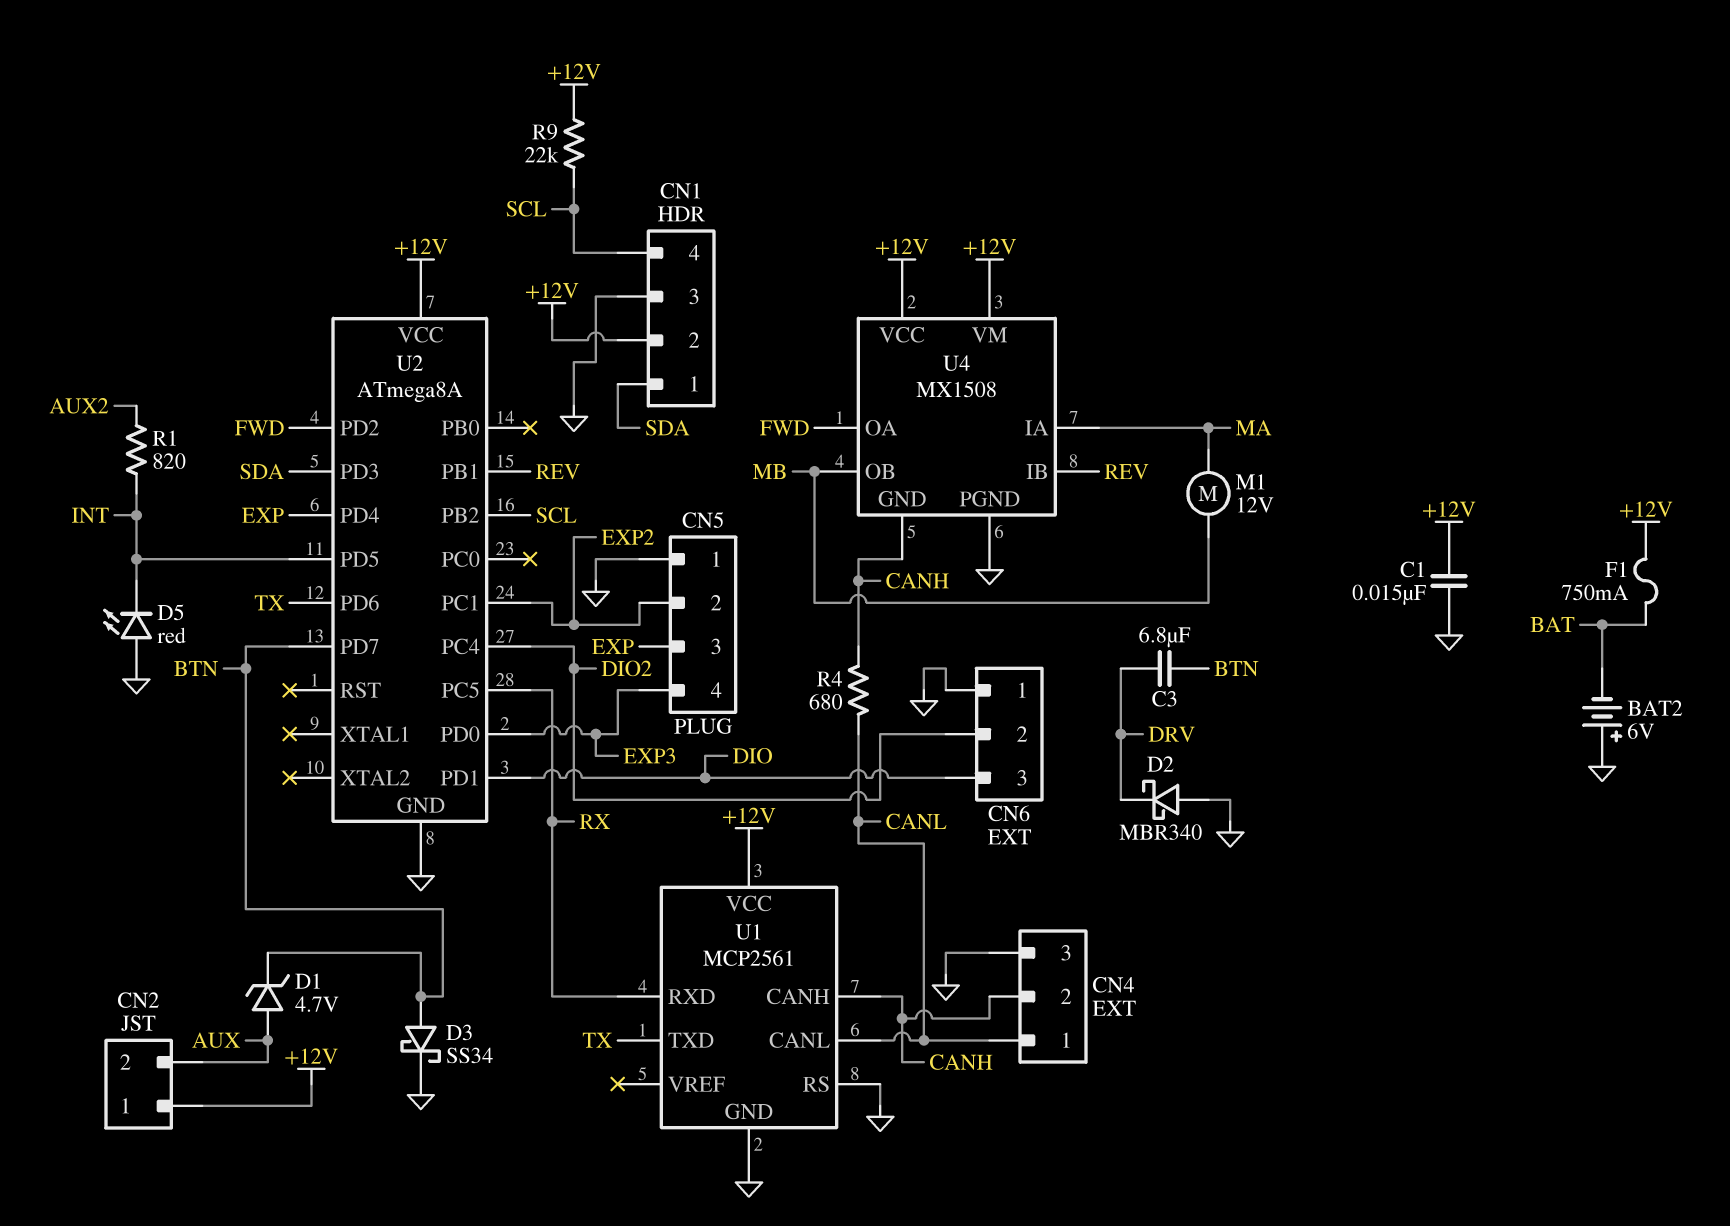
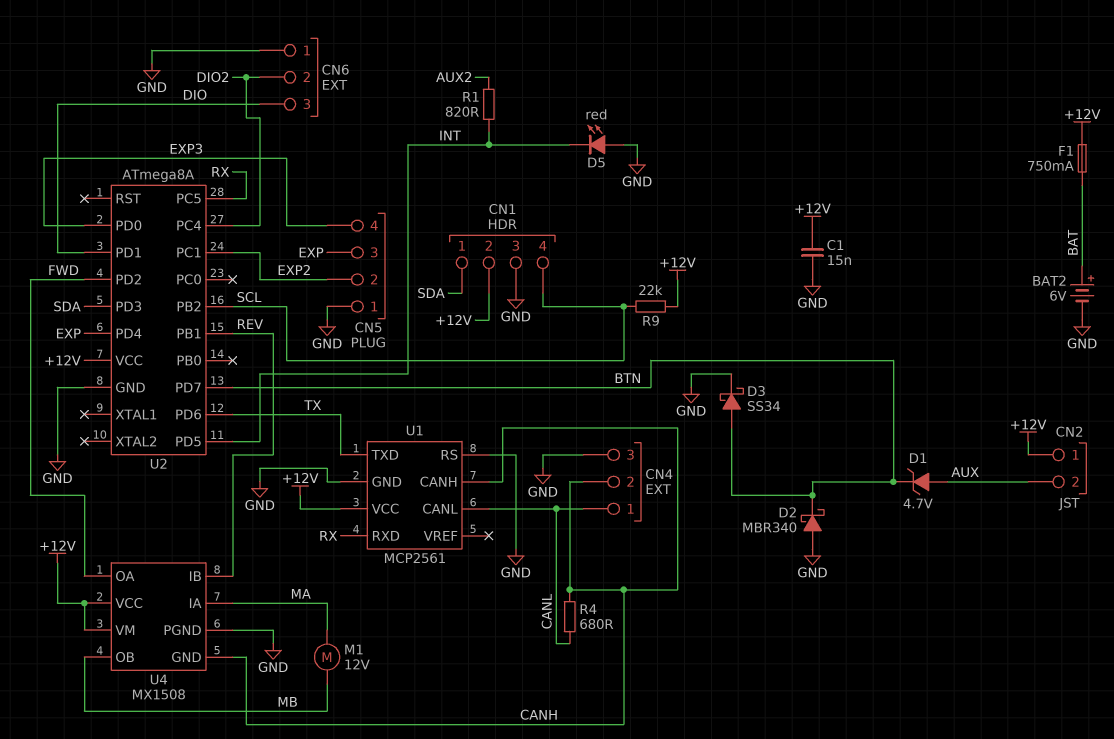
BAT2: 6V (plus GND, minus BAT) -> 6V (plus BAT, minus GND)
C3: 6.8uF (BTN, DRV) -> none
D2: schottky MBR340 (A GND, K DRV) -> schottky MBR340 (A GND, K BTN)

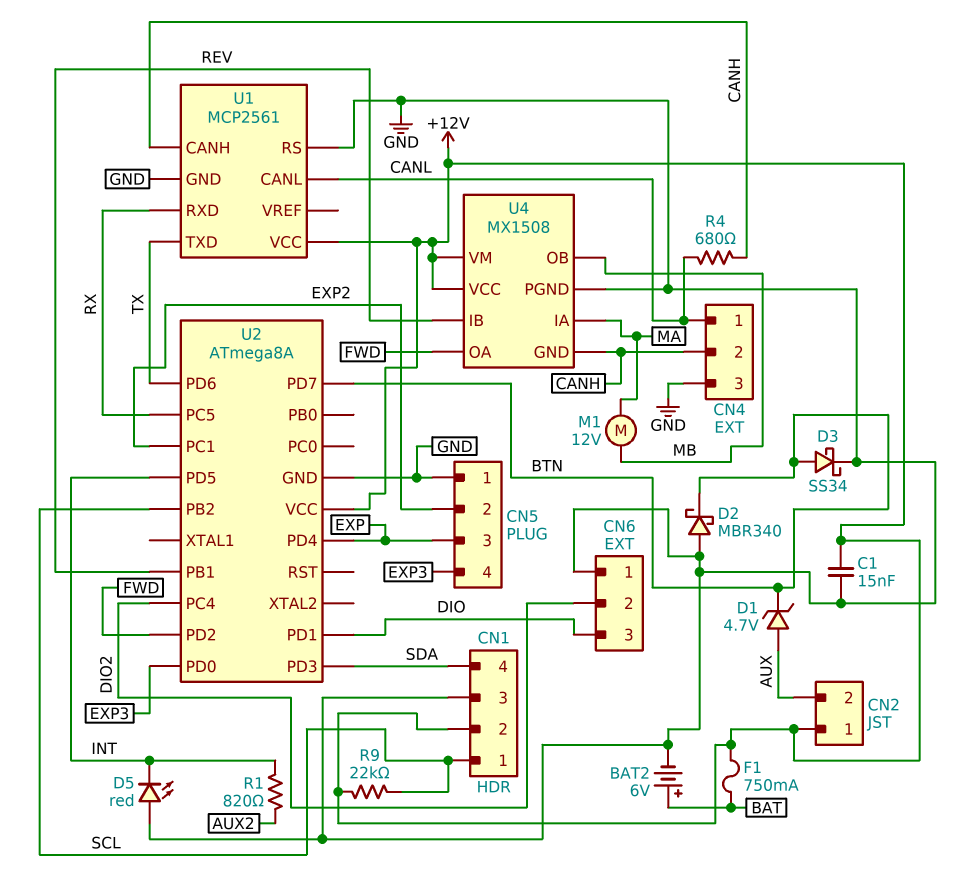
CN1 pin 1: SDA -> SCL
CN1 pin 4: SCL -> SDA

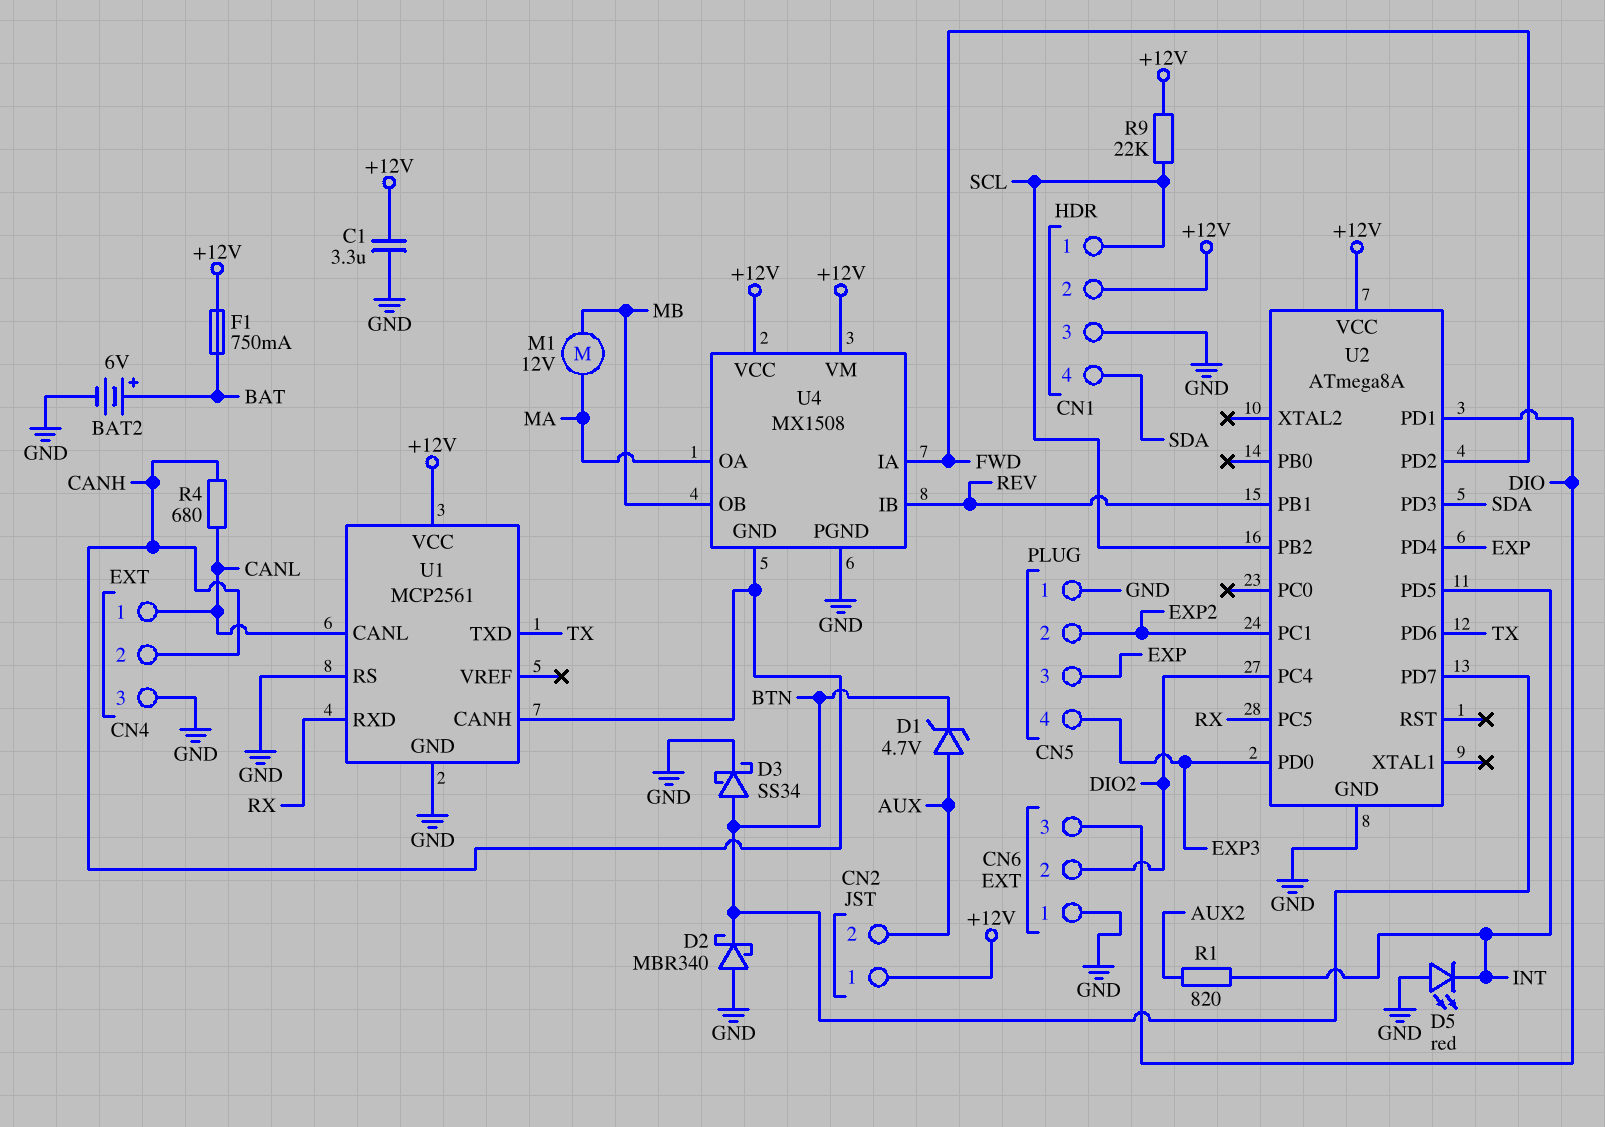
C1: 15nF (+12V, GND) -> 3.3uF (+12V, GND)
U4 pin IA: MA -> FWD
U4 pin OA: FWD -> MA

